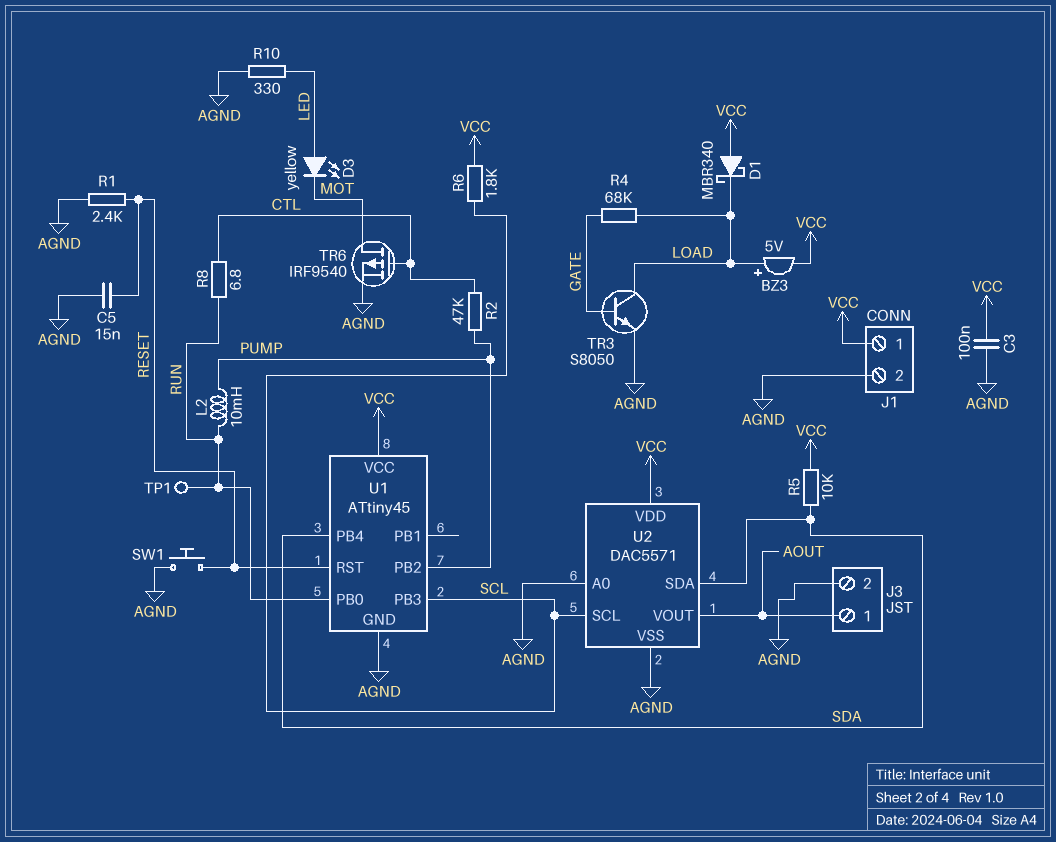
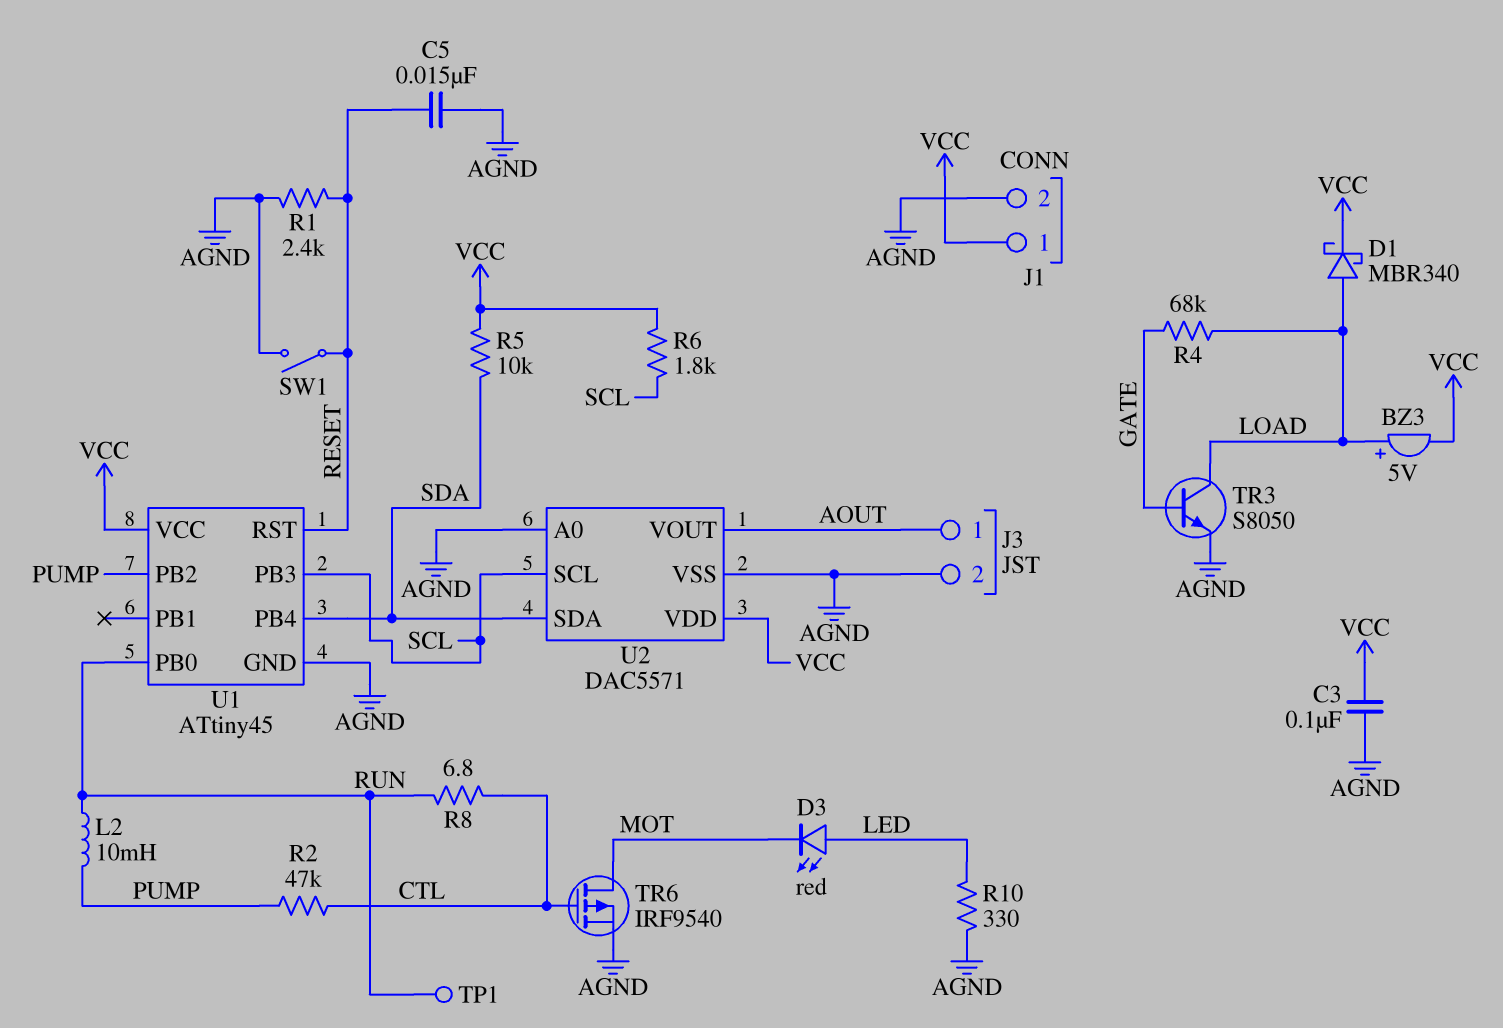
D1: schottky MBR340 (A VCC, K LOAD) -> schottky MBR340 (A LOAD, K VCC)
D3: LED yellow (A LED, K MOT) -> LED red (A LED, K MOT)
SW1: button (AGND, RESET) -> switch (AGND, RESET)

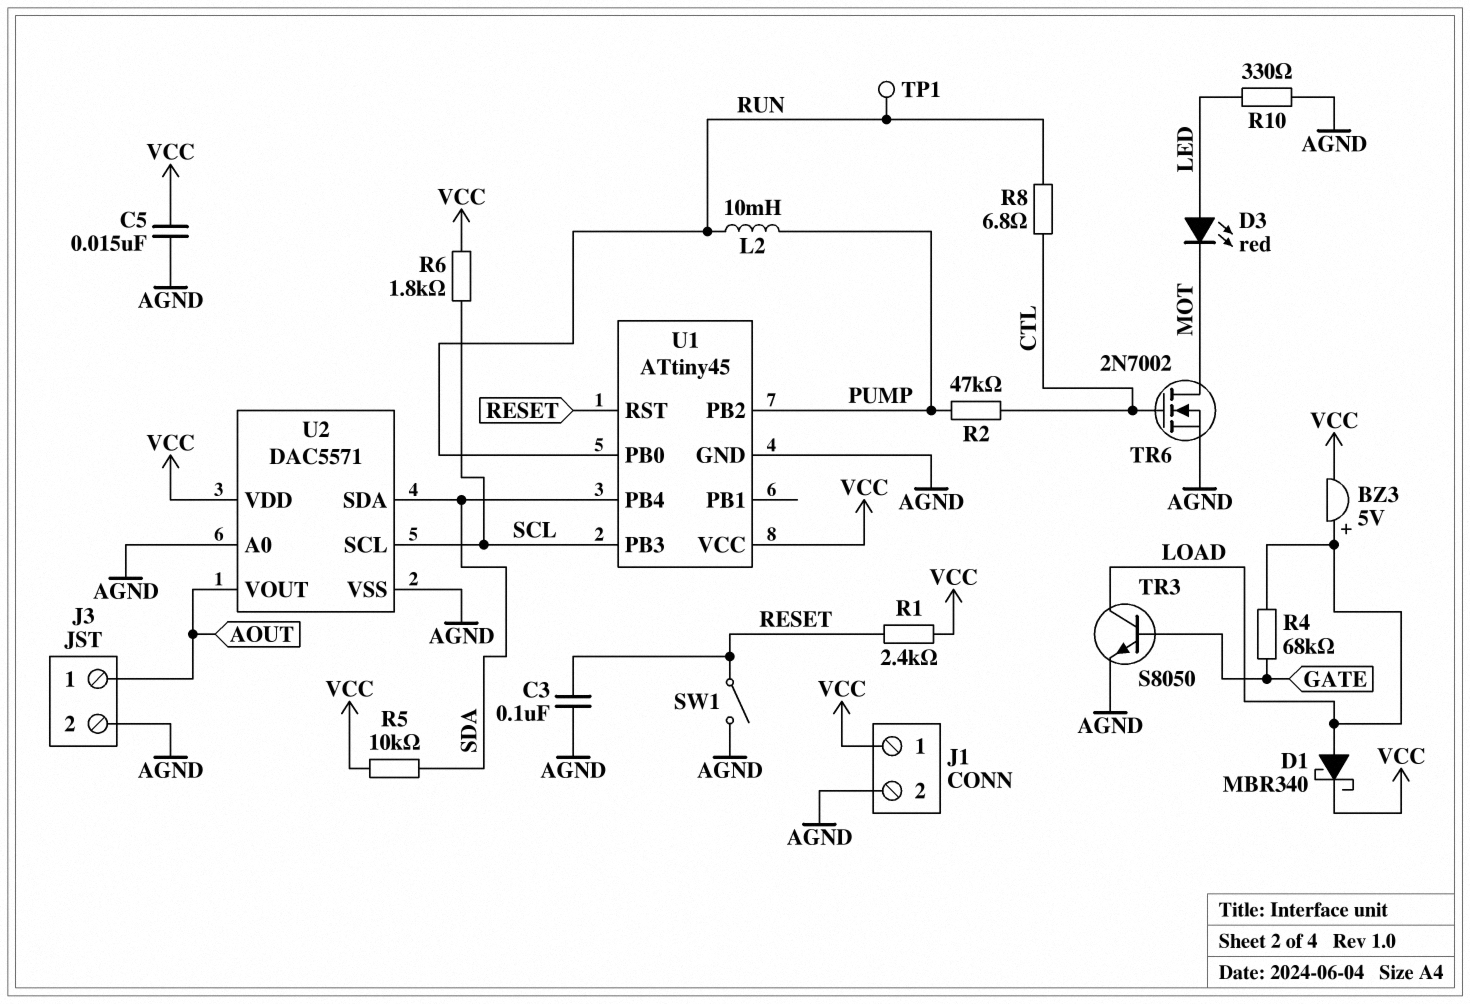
C3: 100nF (AGND, VCC) -> 100nF (AGND, RESET)
C5: 15nF (AGND, RESET) -> 15nF (AGND, VCC)
R1: 2.4k (AGND, RESET) -> 2.4k (RESET, VCC)
TR6: PMOS IRF9540 (G CTL, D MOT, S AGND) -> NMOS 2N7002 (G CTL, D MOT, S AGND)

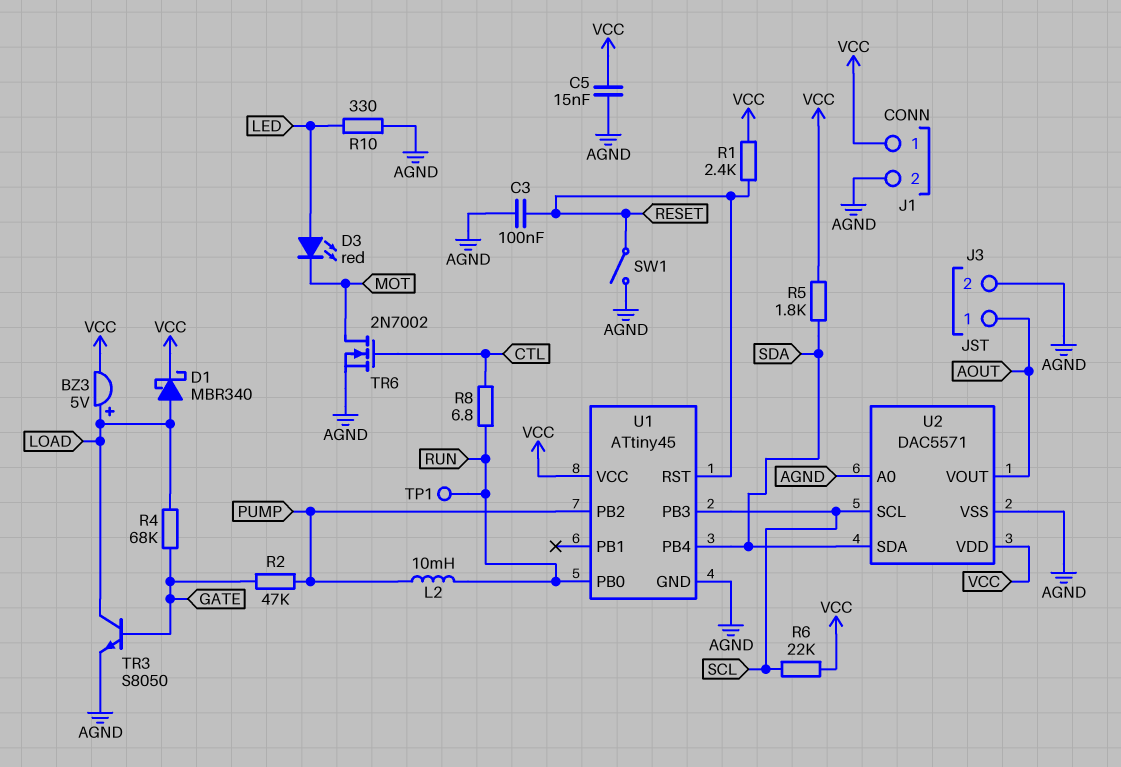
R2: 47k (CTL, PUMP) -> 47k (GATE, PUMP)
R5: 10k (SDA, VCC) -> 1.8k (SDA, VCC)
R6: 1.8k (SCL, VCC) -> 22k (SCL, VCC)

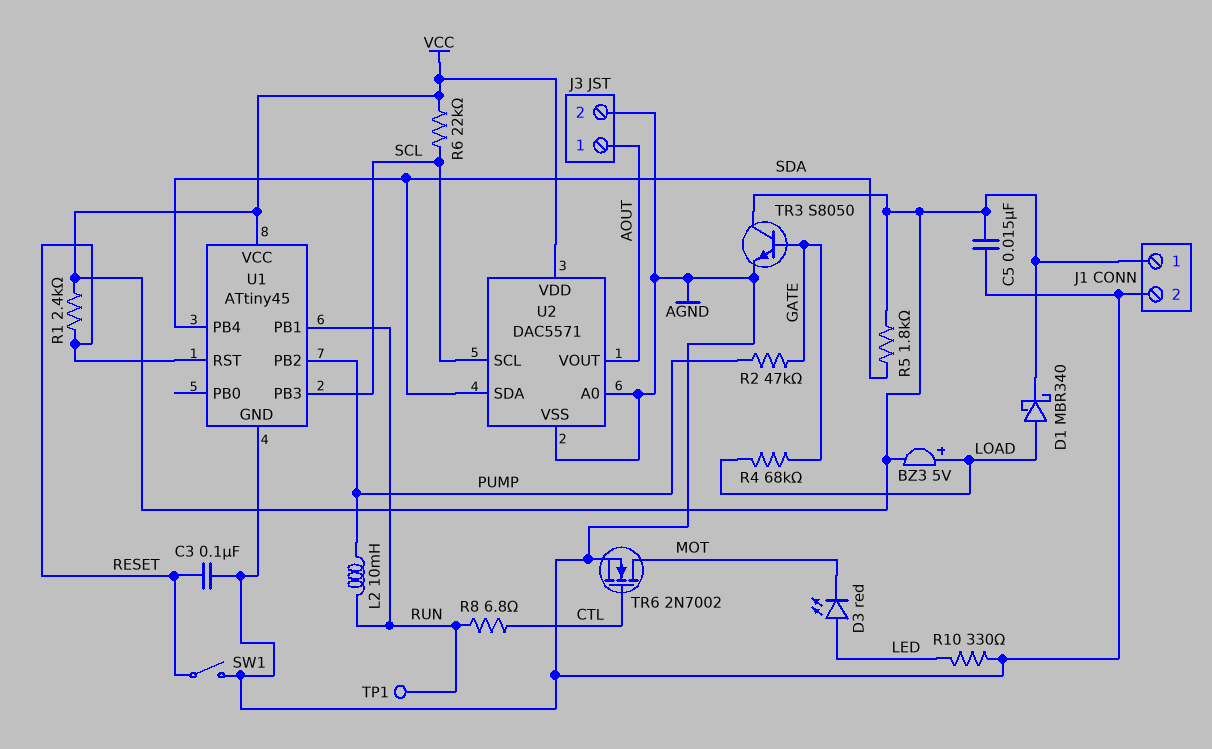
TR3: NPN S8050 (B GATE, C LOAD, E AGND) -> NPN S8050 (B GATE, C VCC, E AGND)
U1 pin PB0: RUN -> none
U1 pin PB1: none -> RUN

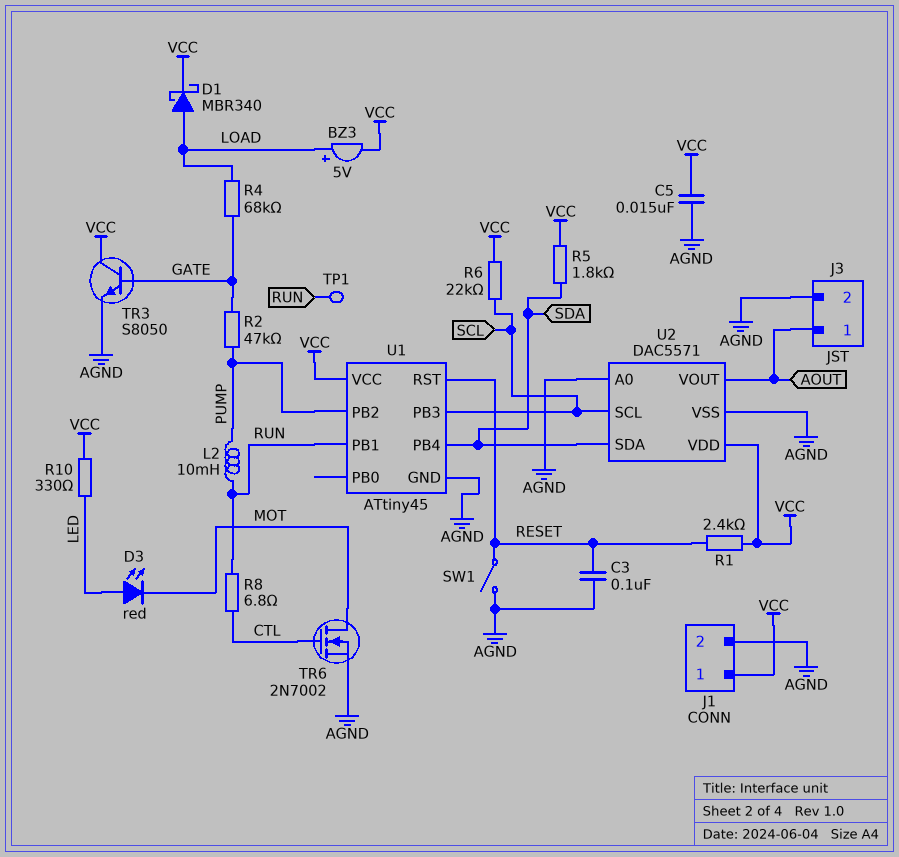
R10: 330 (AGND, LED) -> 330 (LED, VCC)

